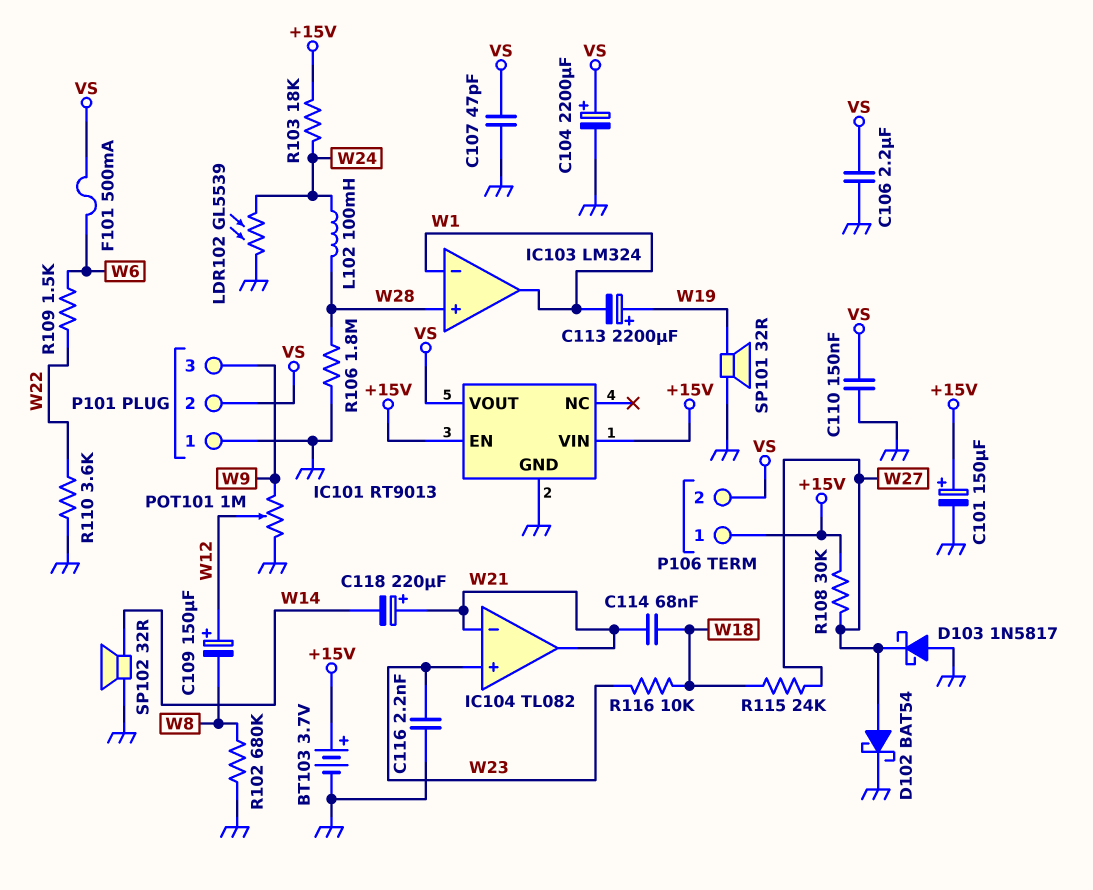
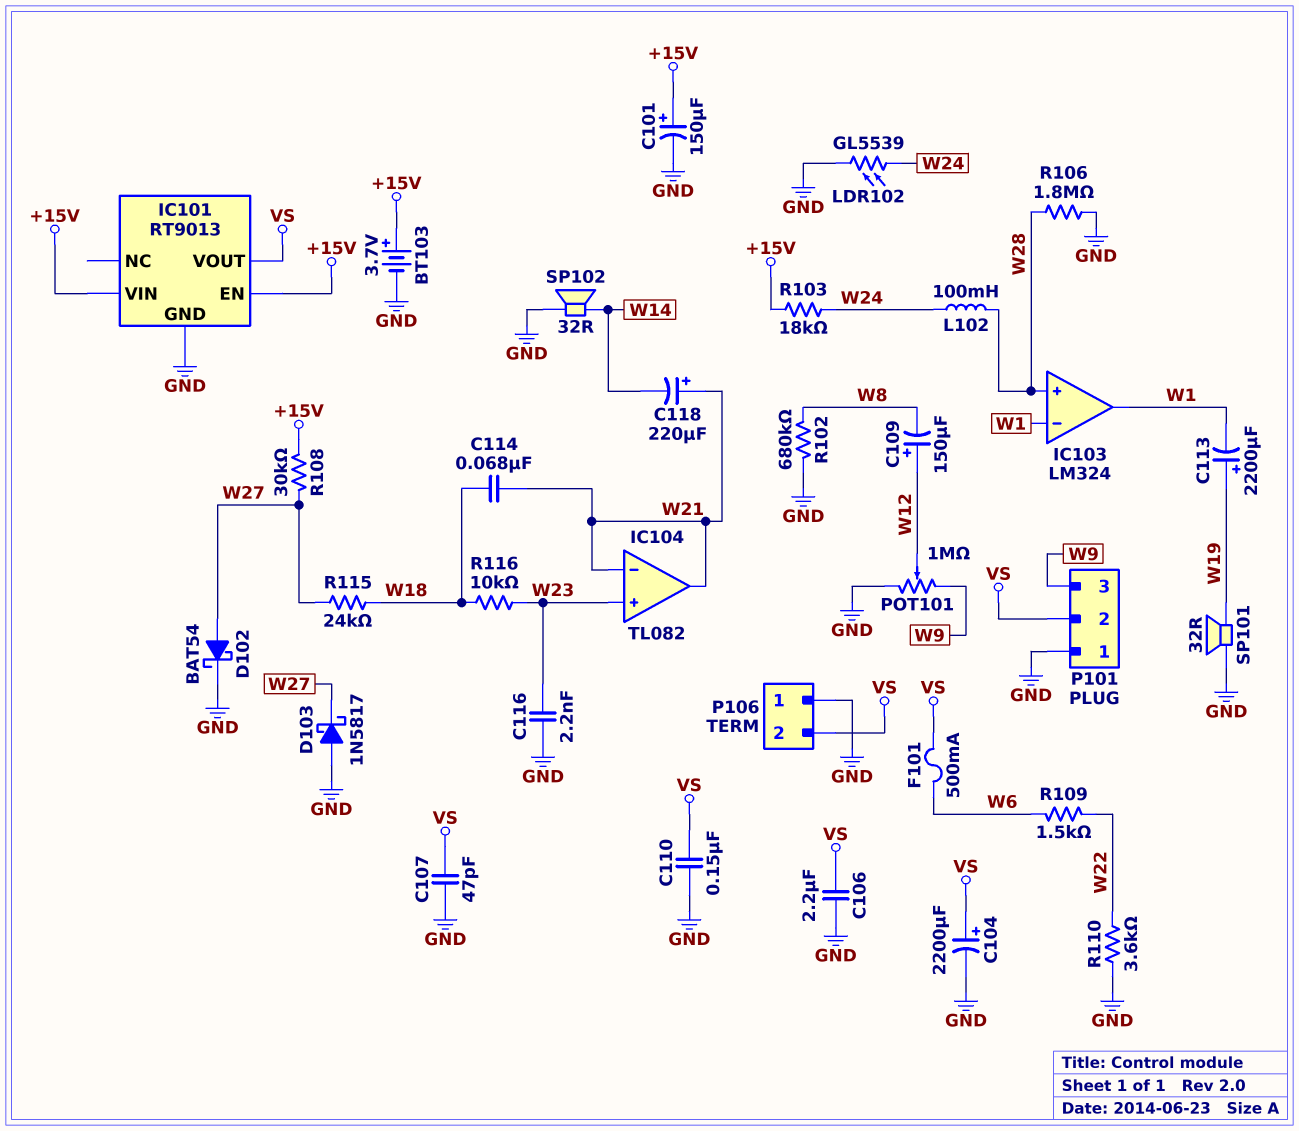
P106 pin 1: +15V -> GND

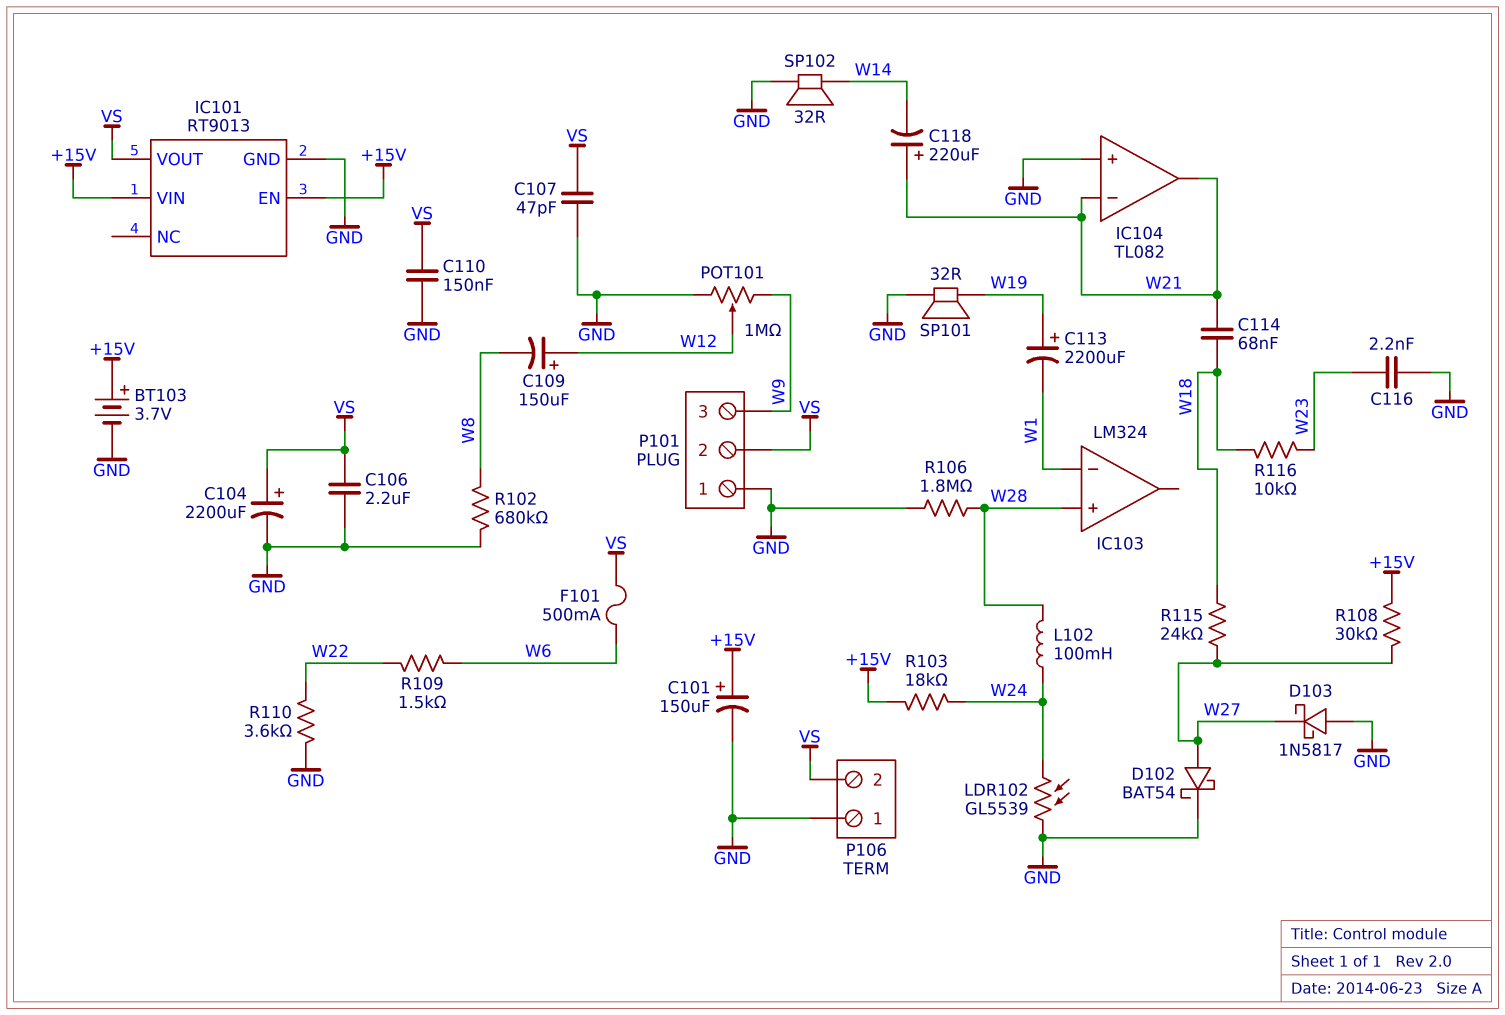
IC103 pin out: W1 -> none
IC104 pin in+: W23 -> GND

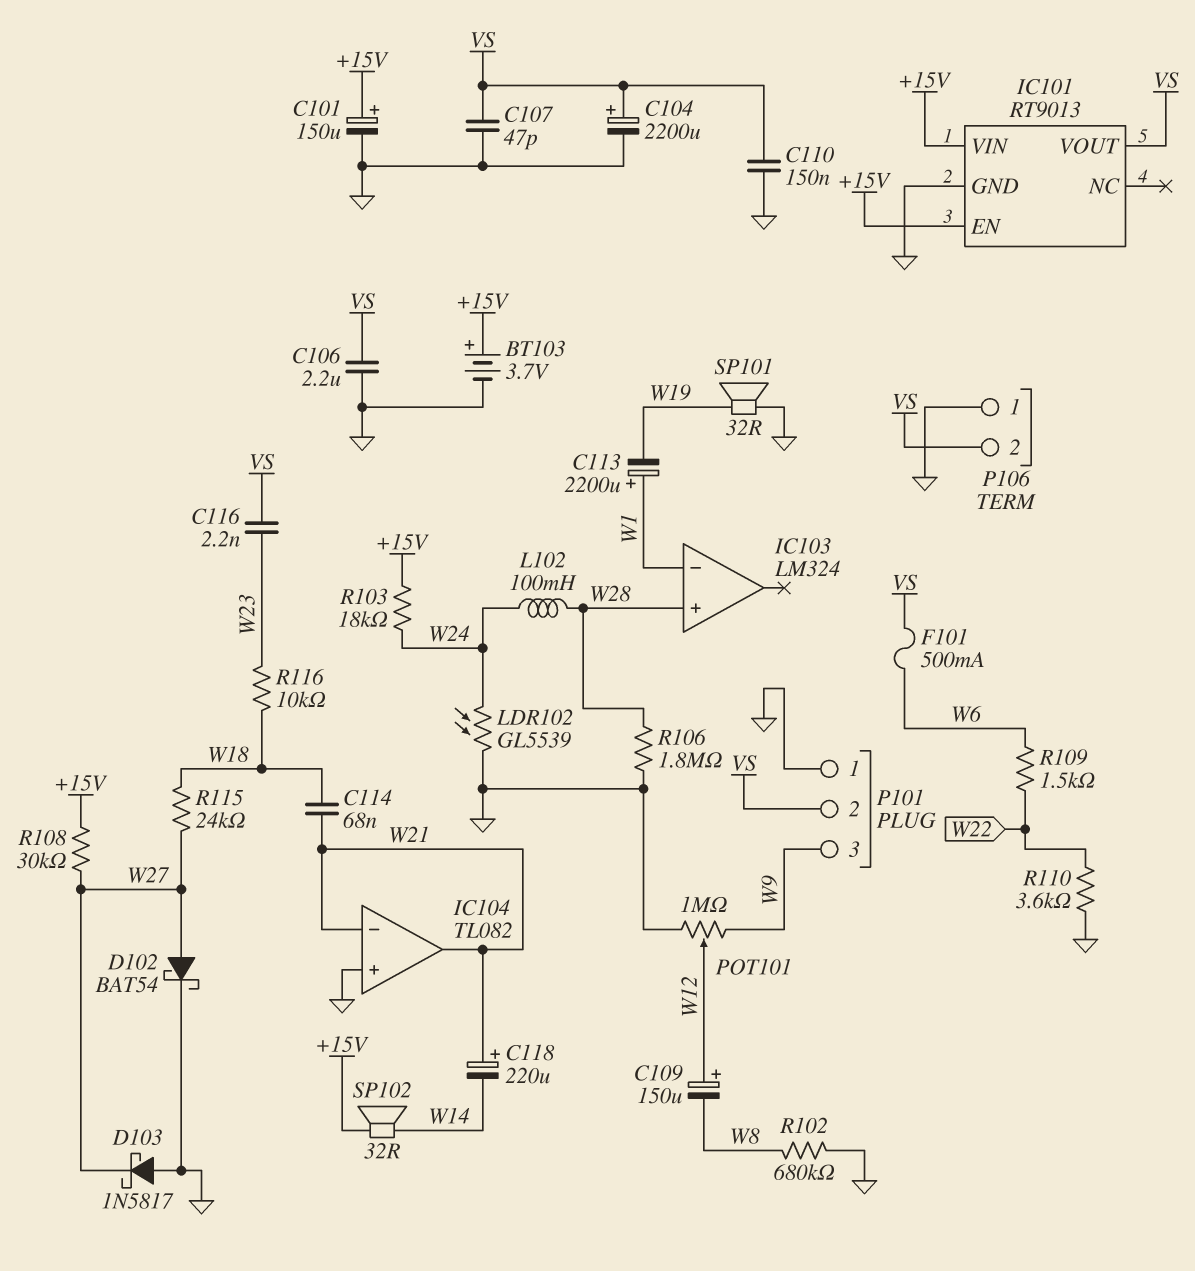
C113: 2200uF (plus W19, minus W1) -> 2200uF (plus W1, minus W19)
C116: 2.2nF (GND, W23) -> 2.2nF (VS, W23)
SP102: speaker 32R (GND, W14) -> speaker 32R (+15V, W14)

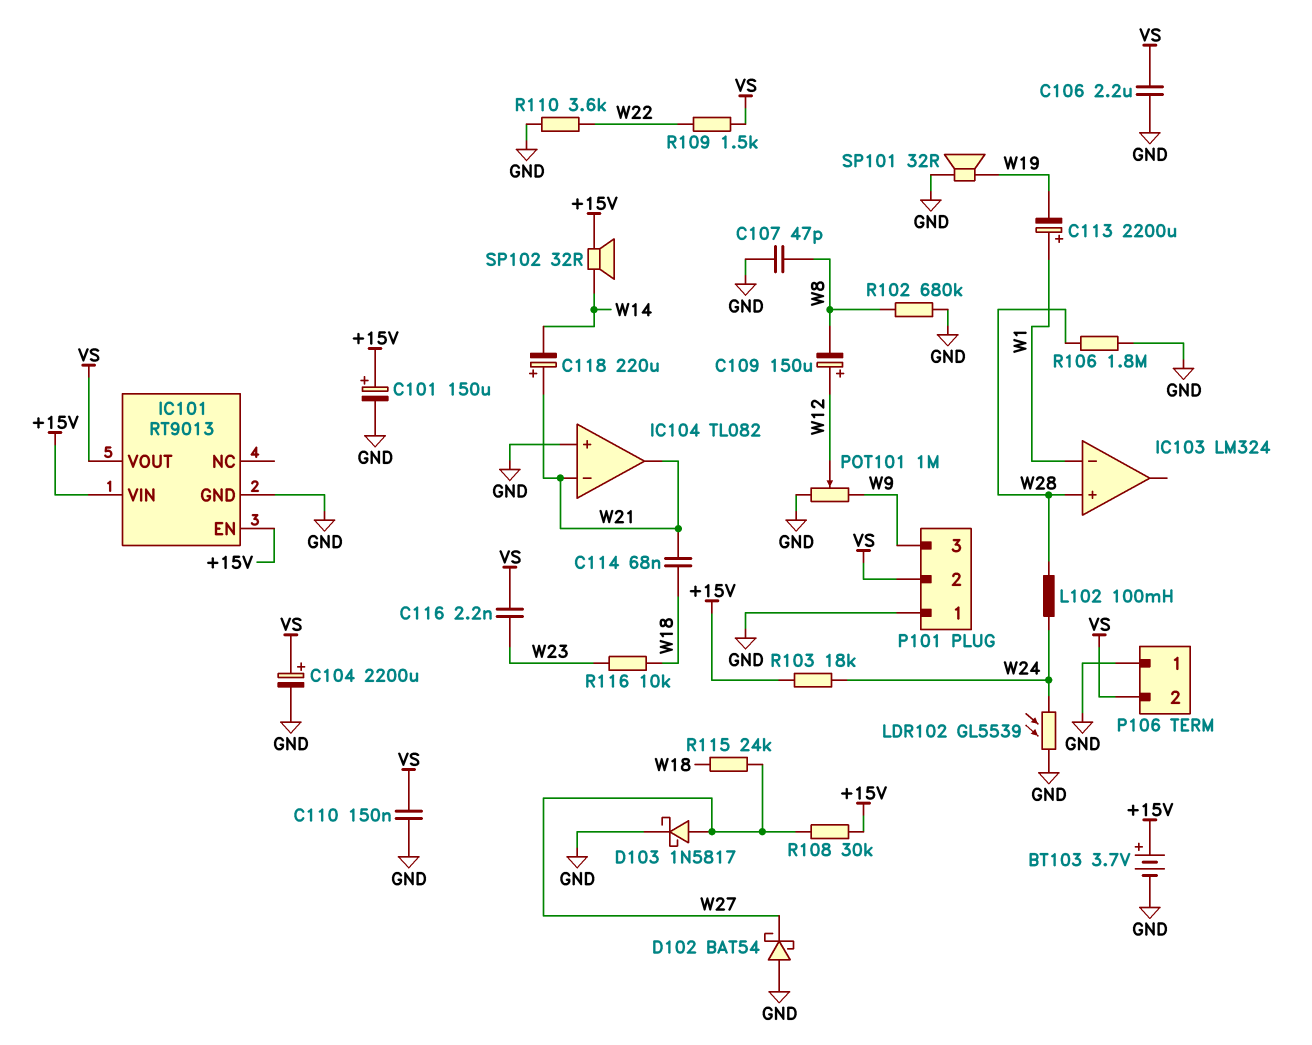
C107: 47pF (GND, VS) -> 47pF (GND, W8)
D102: schottky BAT54 (A W27, K GND) -> schottky BAT54 (A GND, K W27)
D103: schottky 1N5817 (A GND, K W27) -> schottky 1N5817 (A W27, K GND)
F101: 500mA (VS, W6) -> none
R109: 1.5k (W6, W22) -> 1.5k (VS, W22)

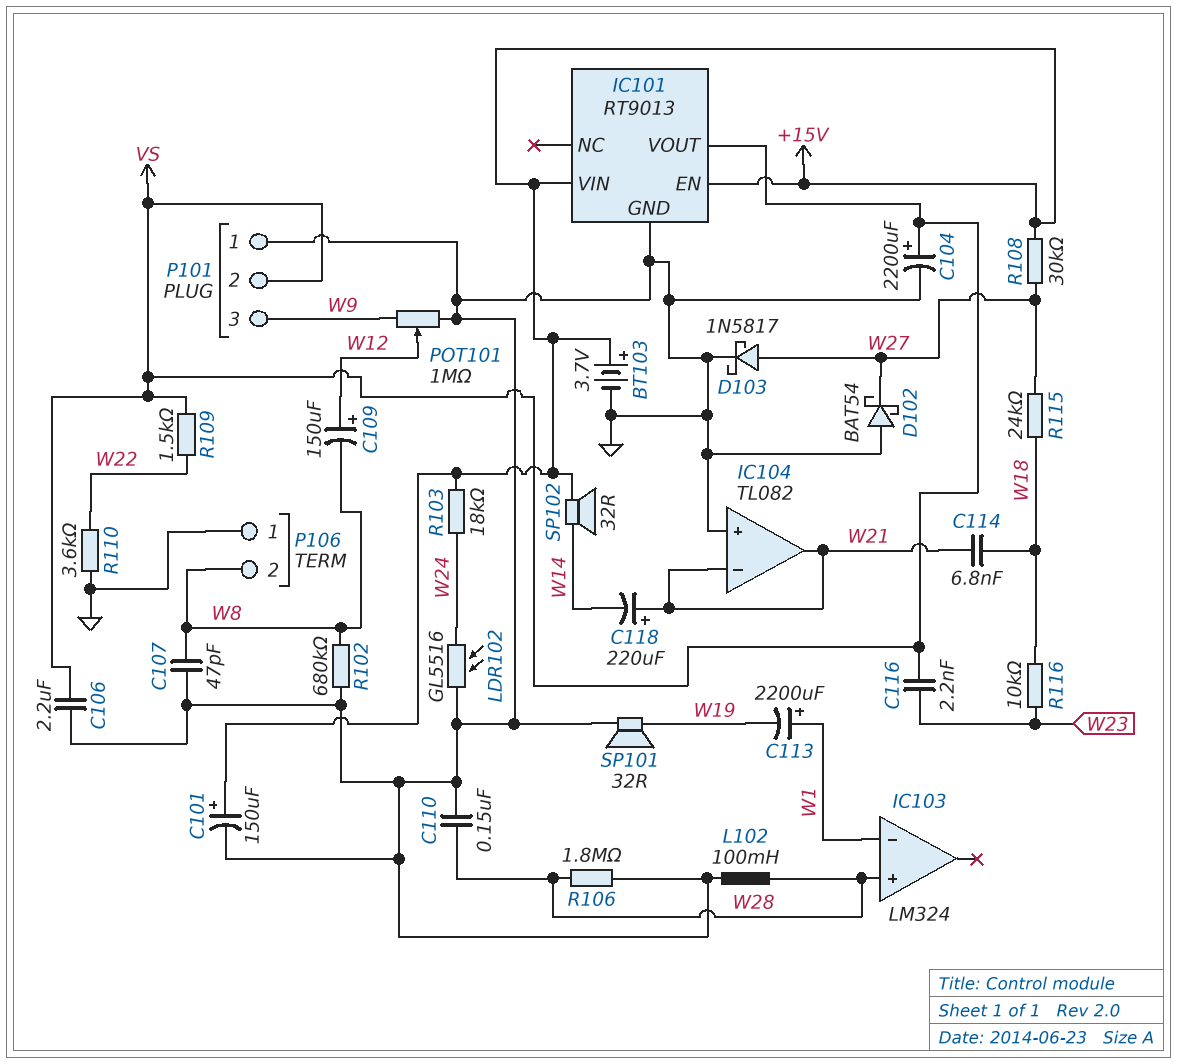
C110: 150nF (GND, VS) -> 150nF (GND, W28)
C114: 68nF (W18, W21) -> 6.8nF (W18, W21)
L102: 100mH (W24, W28) -> 100mH (GND, W28)
LDR102: GL5539 (GND, W24) -> GL5516 (GND, W24)
P106 pin 2: VS -> W8

